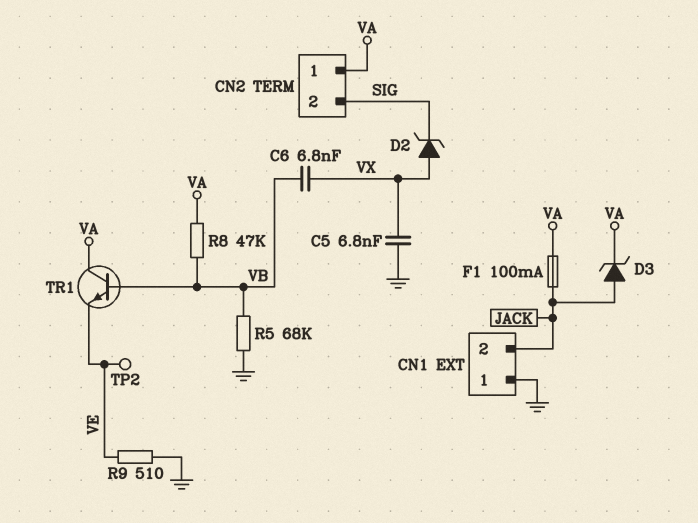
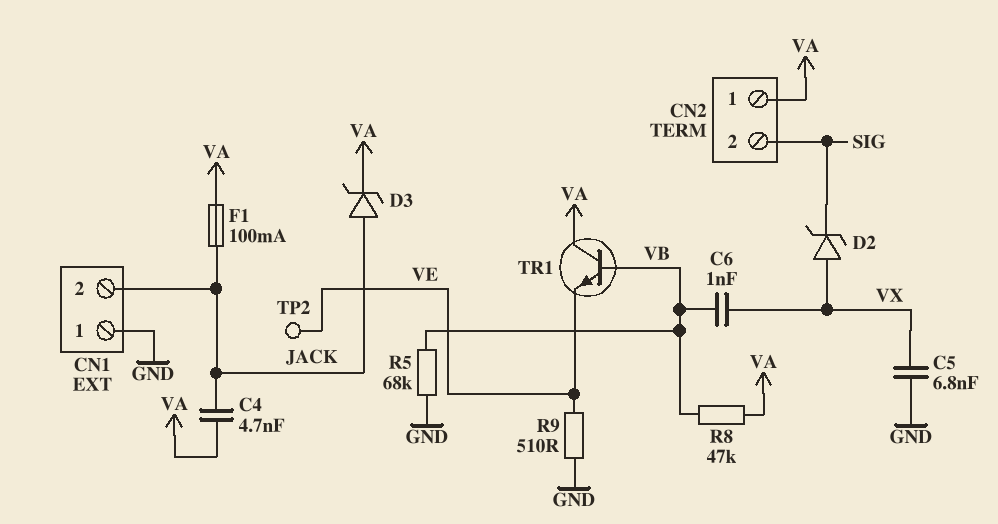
C4: none -> 4.7nF (JACK, VA)
C6: 6.8nF (VB, VX) -> 1nF (VB, VX)

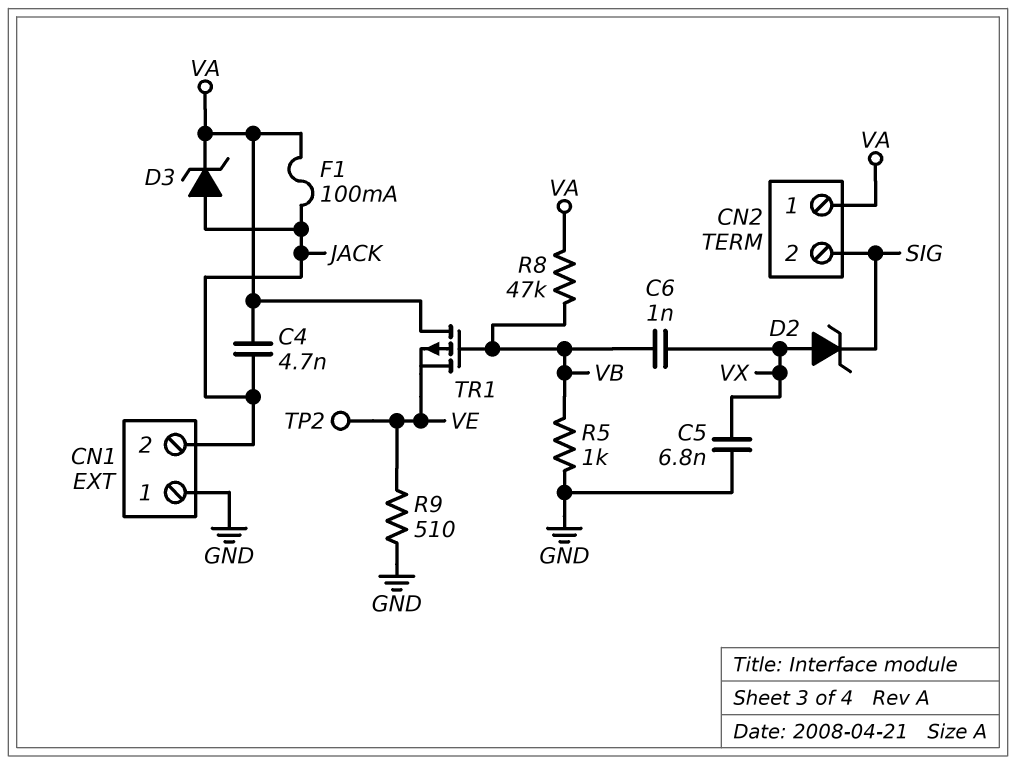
R5: 68k (GND, VB) -> 1k (GND, VB)
TR1: NPN (B VB, C VA, E VE) -> PMOS (G VB, D VA, S VE)

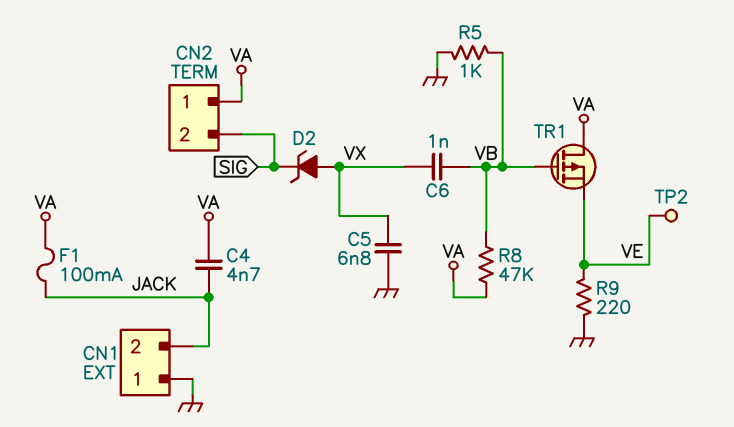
D3: zener (A JACK, K VA) -> none
R9: 510 (GND, VE) -> 220 (GND, VE)

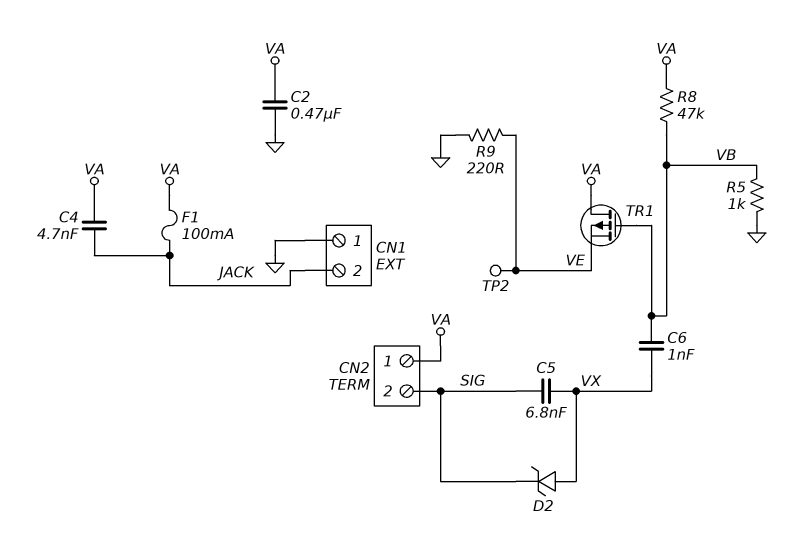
C2: none -> 470nF (GND, VA)
C5: 6.8nF (GND, VX) -> 6.8nF (SIG, VX)

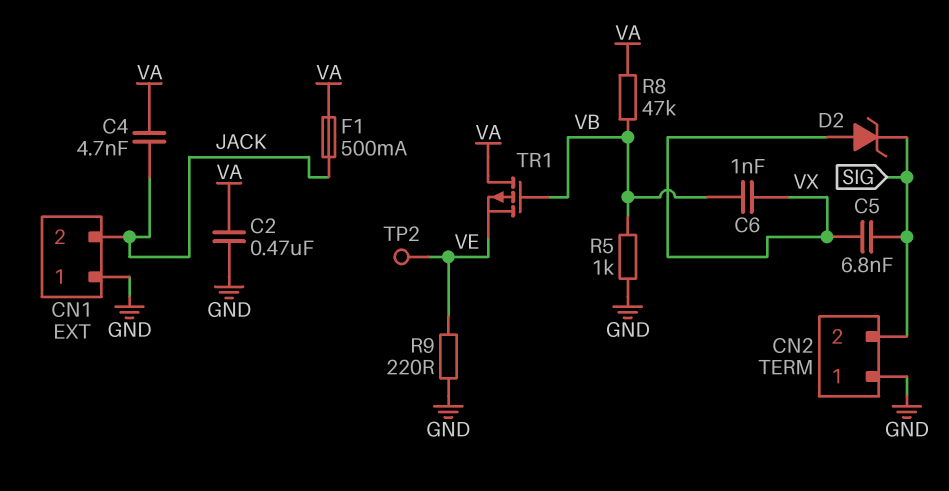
CN2 pin 1: VA -> GND
F1: 100mA (JACK, VA) -> 500mA (JACK, VA)

